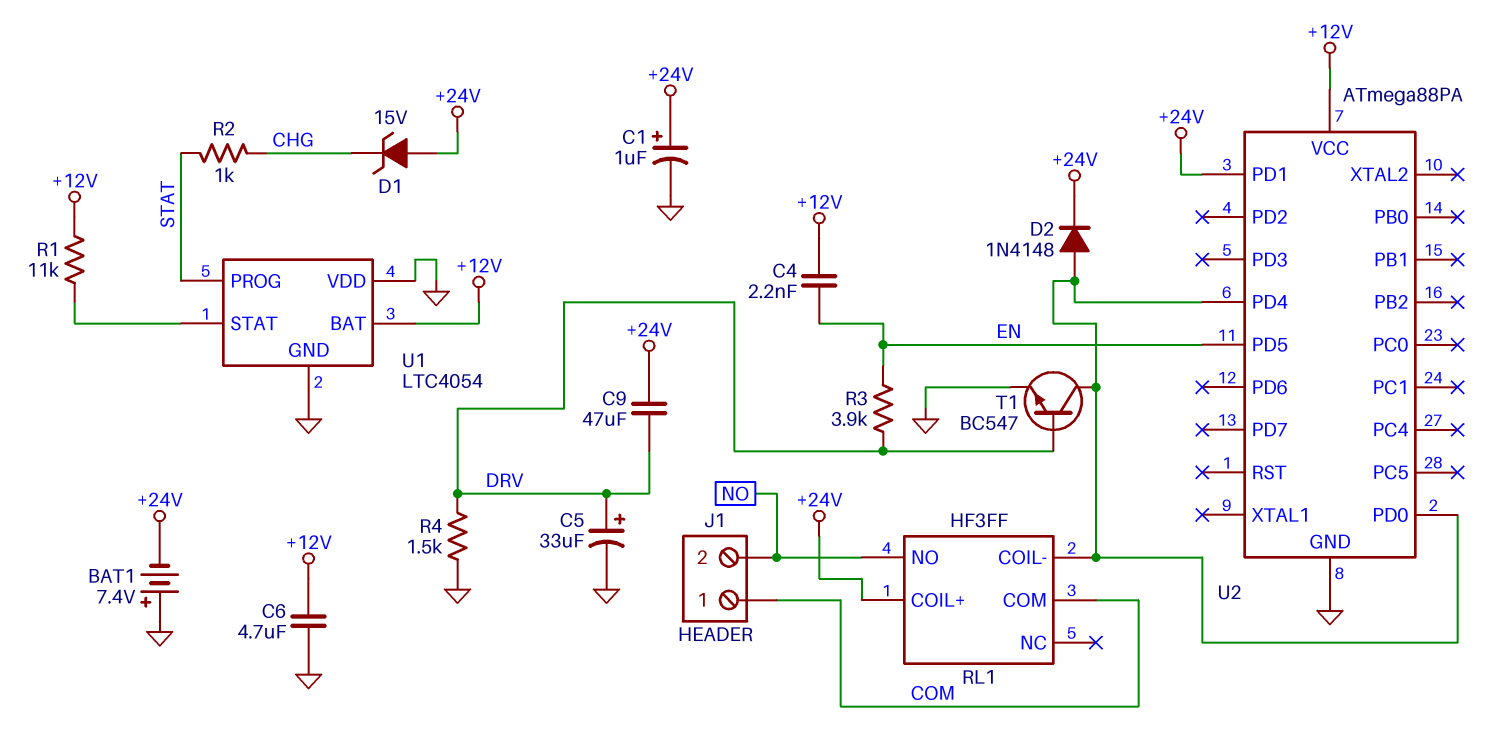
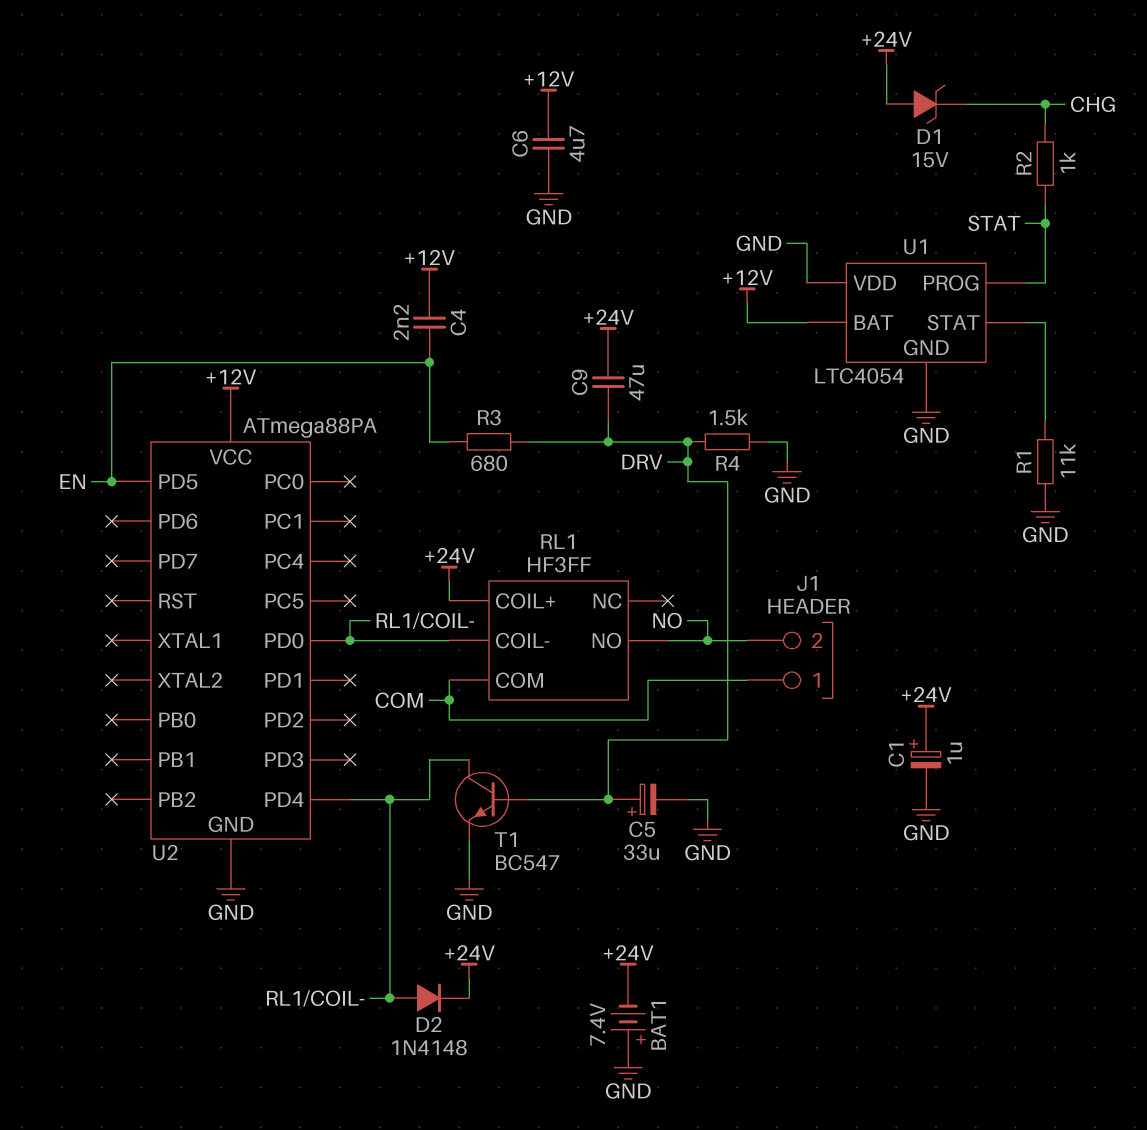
R1: 11k (+12V, U1/STAT) -> 11k (GND, U1/STAT)
R3: 3.9k (DRV, EN) -> 680 (DRV, EN)
U2 pin PD1: +24V -> none

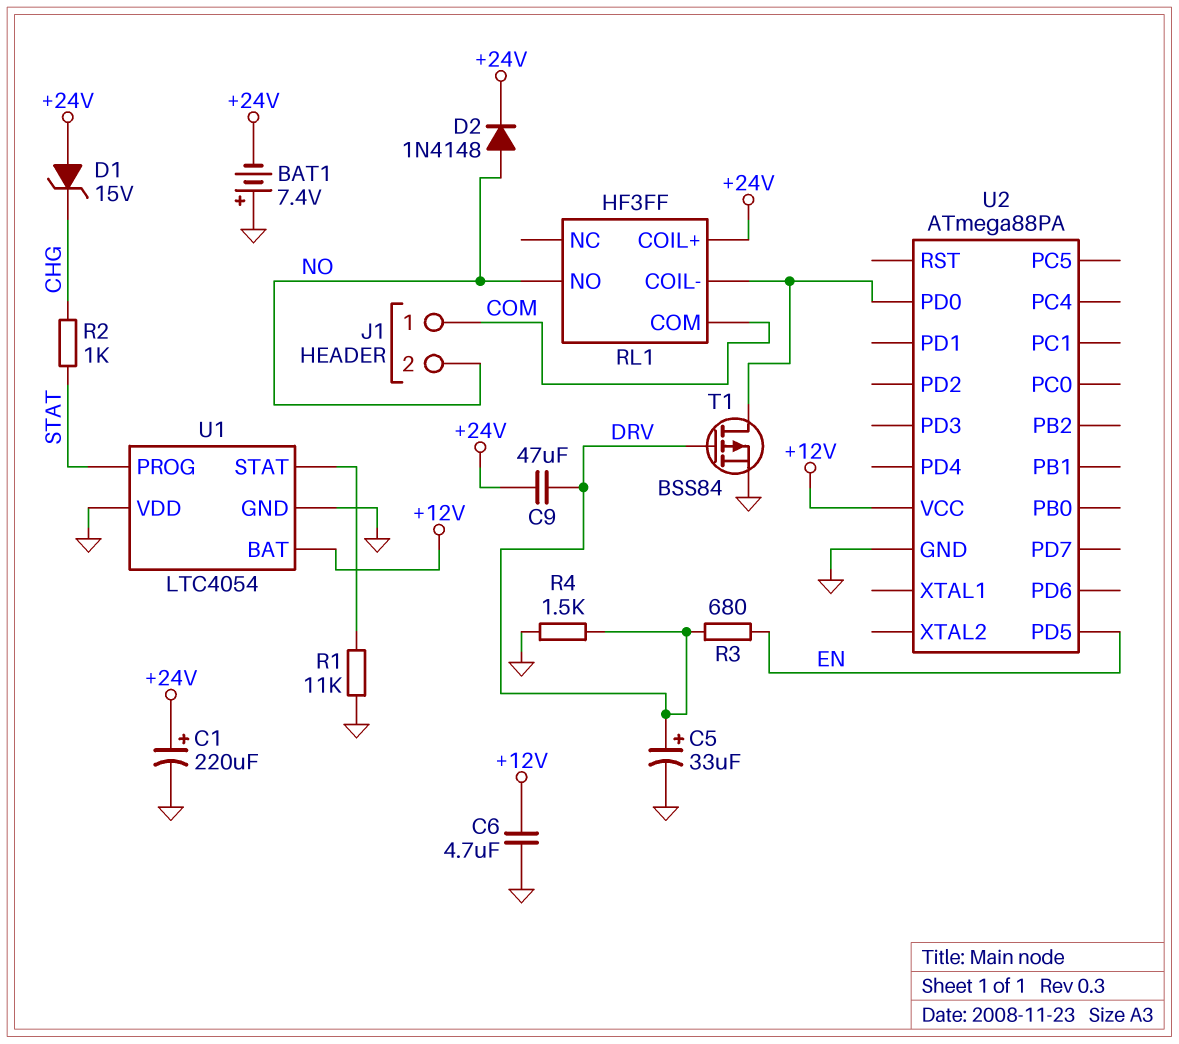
C1: 1uF (plus +24V, minus GND) -> 220uF (plus +24V, minus GND)
C4: 2.2nF (+12V, EN) -> none
D2: diode 1N4148 (A RL1/COIL-, K +24V) -> diode 1N4148 (A NO, K +24V)
T1: NPN BC547 (B DRV, C RL1/COIL-, E GND) -> PMOS BSS84 (G DRV, D RL1/COIL-, S GND)
U2 pin PD4: RL1/COIL- -> none

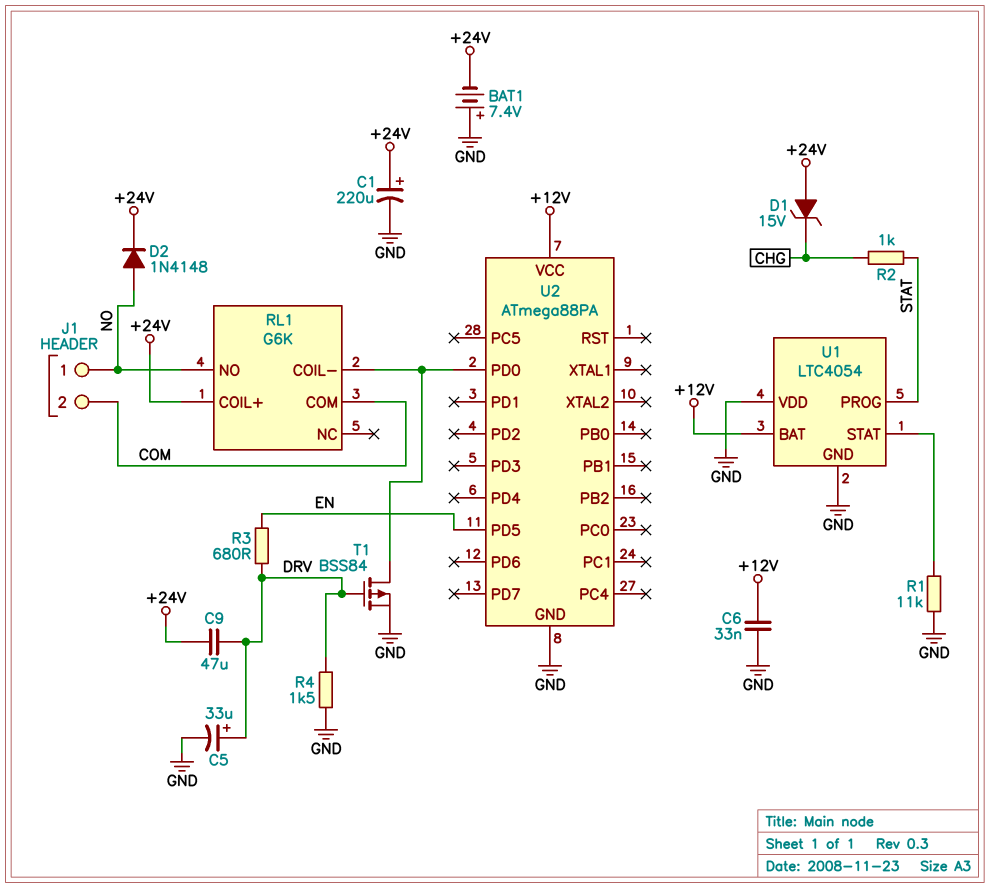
C6: 4.7uF (+12V, GND) -> 33nF (+12V, GND)
J1 pin 1: COM -> NO
J1 pin 2: NO -> COM
RL1: HF3FF -> G6K

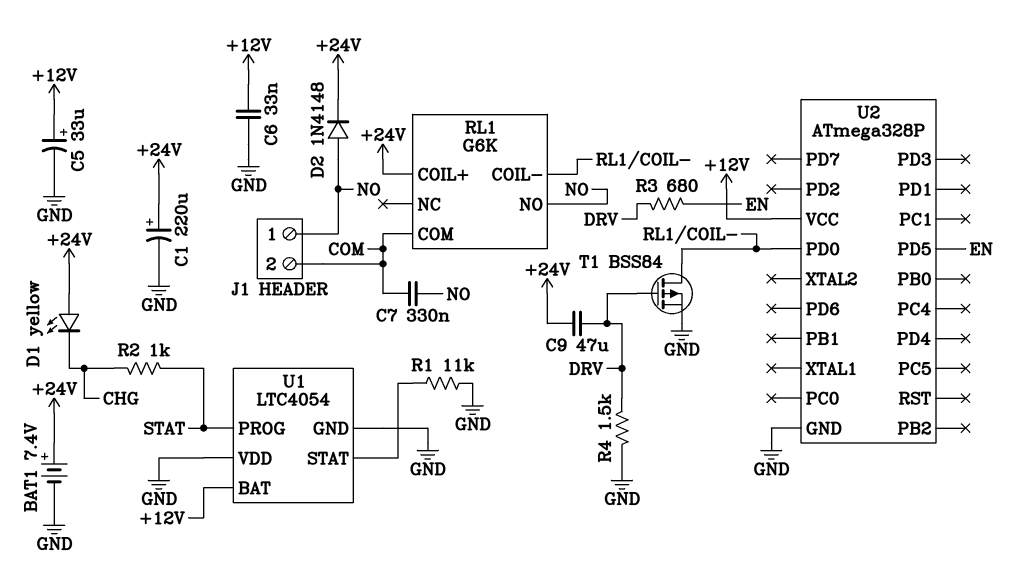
BAT1: 7.4V (plus GND, minus +24V) -> 7.4V (plus +24V, minus GND)
C5: 33uF (plus DRV, minus GND) -> 33uF (plus +12V, minus GND)
C7: none -> 330nF (COM, NO)
D1: zener 15V (A +24V, K CHG) -> LED yellow (A +24V, K CHG)
U2: ATmega88PA -> ATmega328P

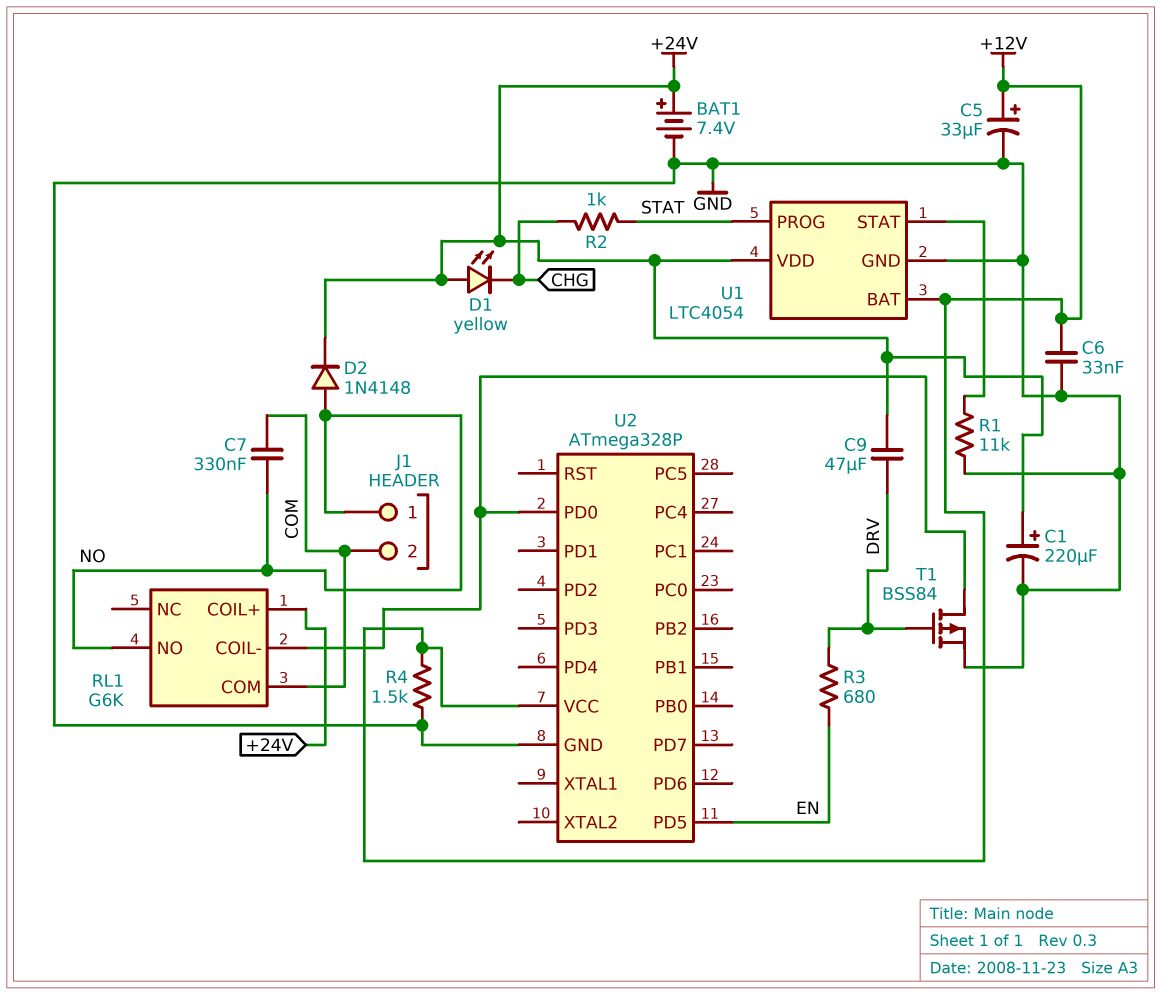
R4: 1.5k (DRV, GND) -> 1.5k (+12V, GND)
U1 pin VDD: GND -> +24V

